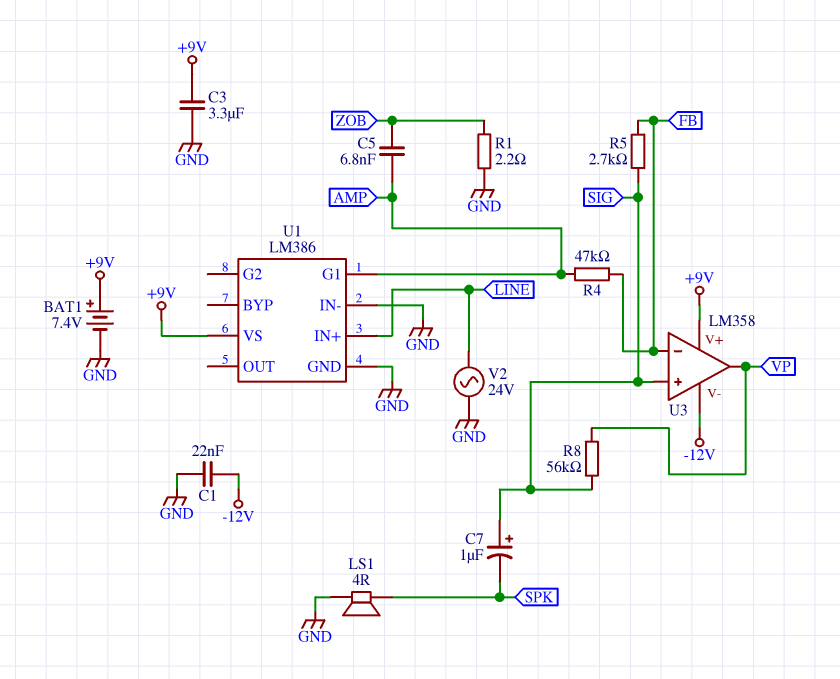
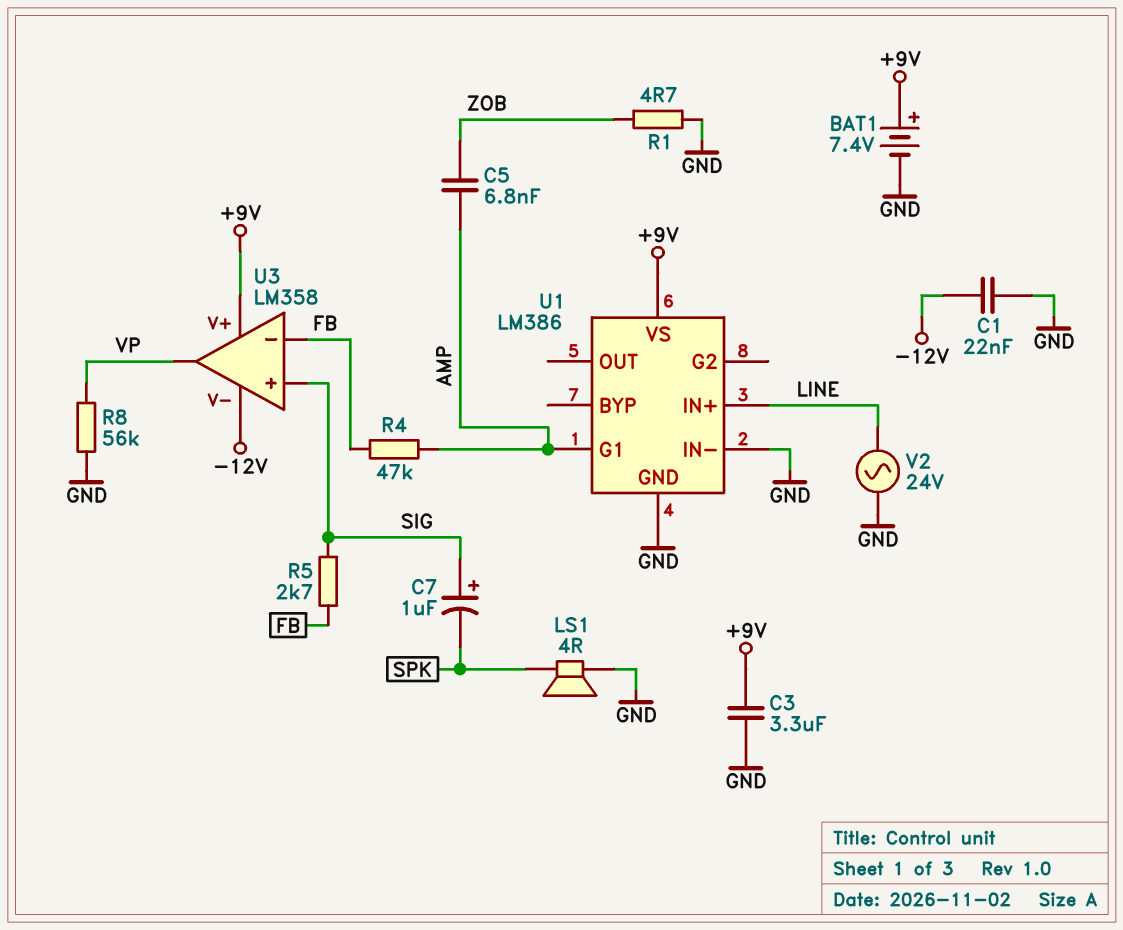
R1: 2.2 (GND, ZOB) -> 4.7 (GND, ZOB)
R8: 56k (SIG, VP) -> 56k (GND, VP)

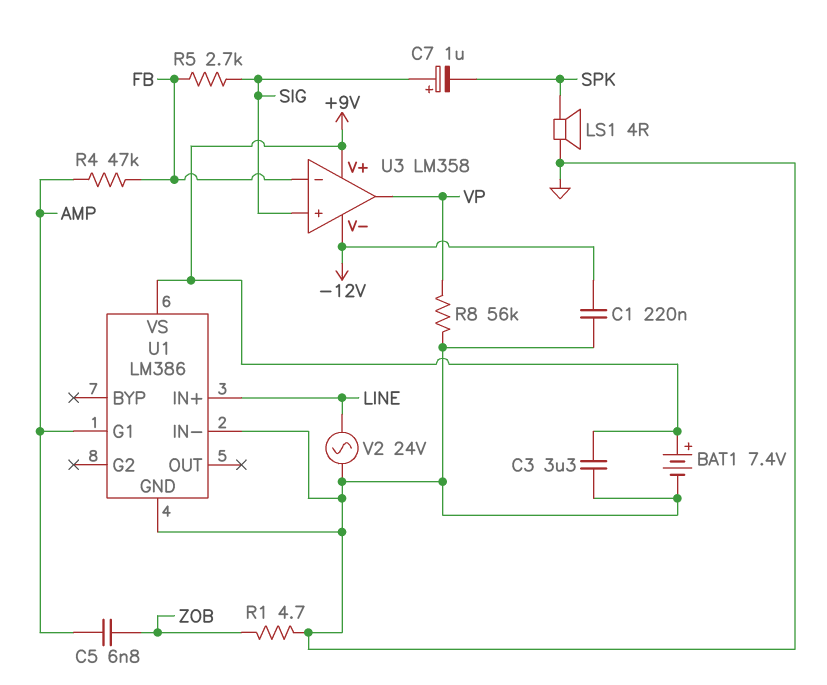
C1: 22nF (-12V, GND) -> 220nF (-12V, GND)

